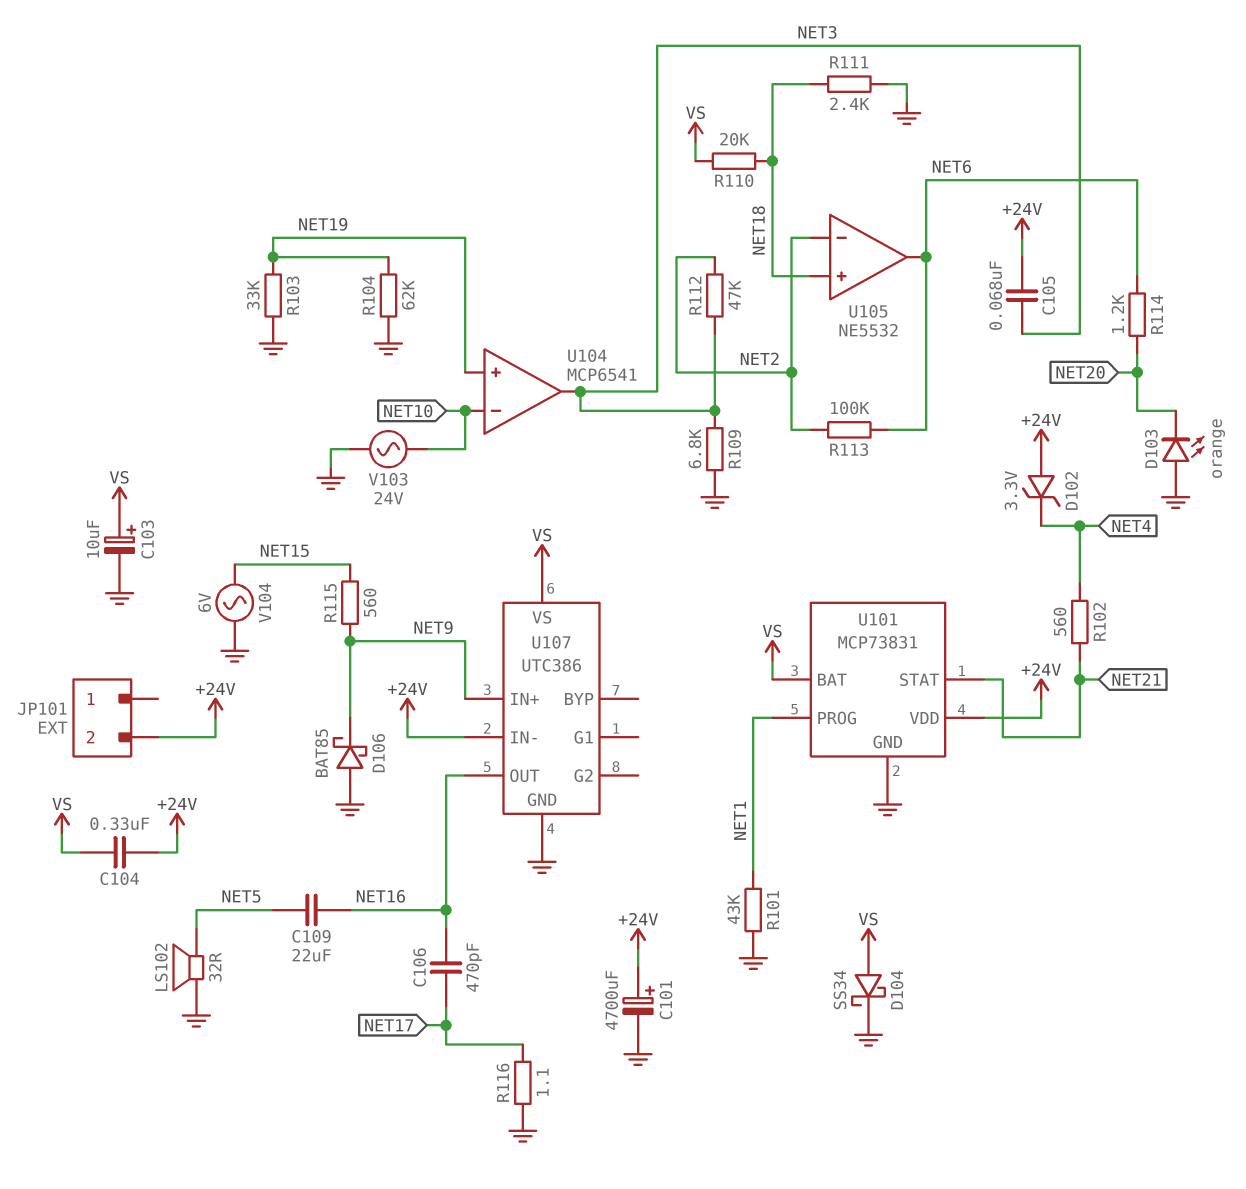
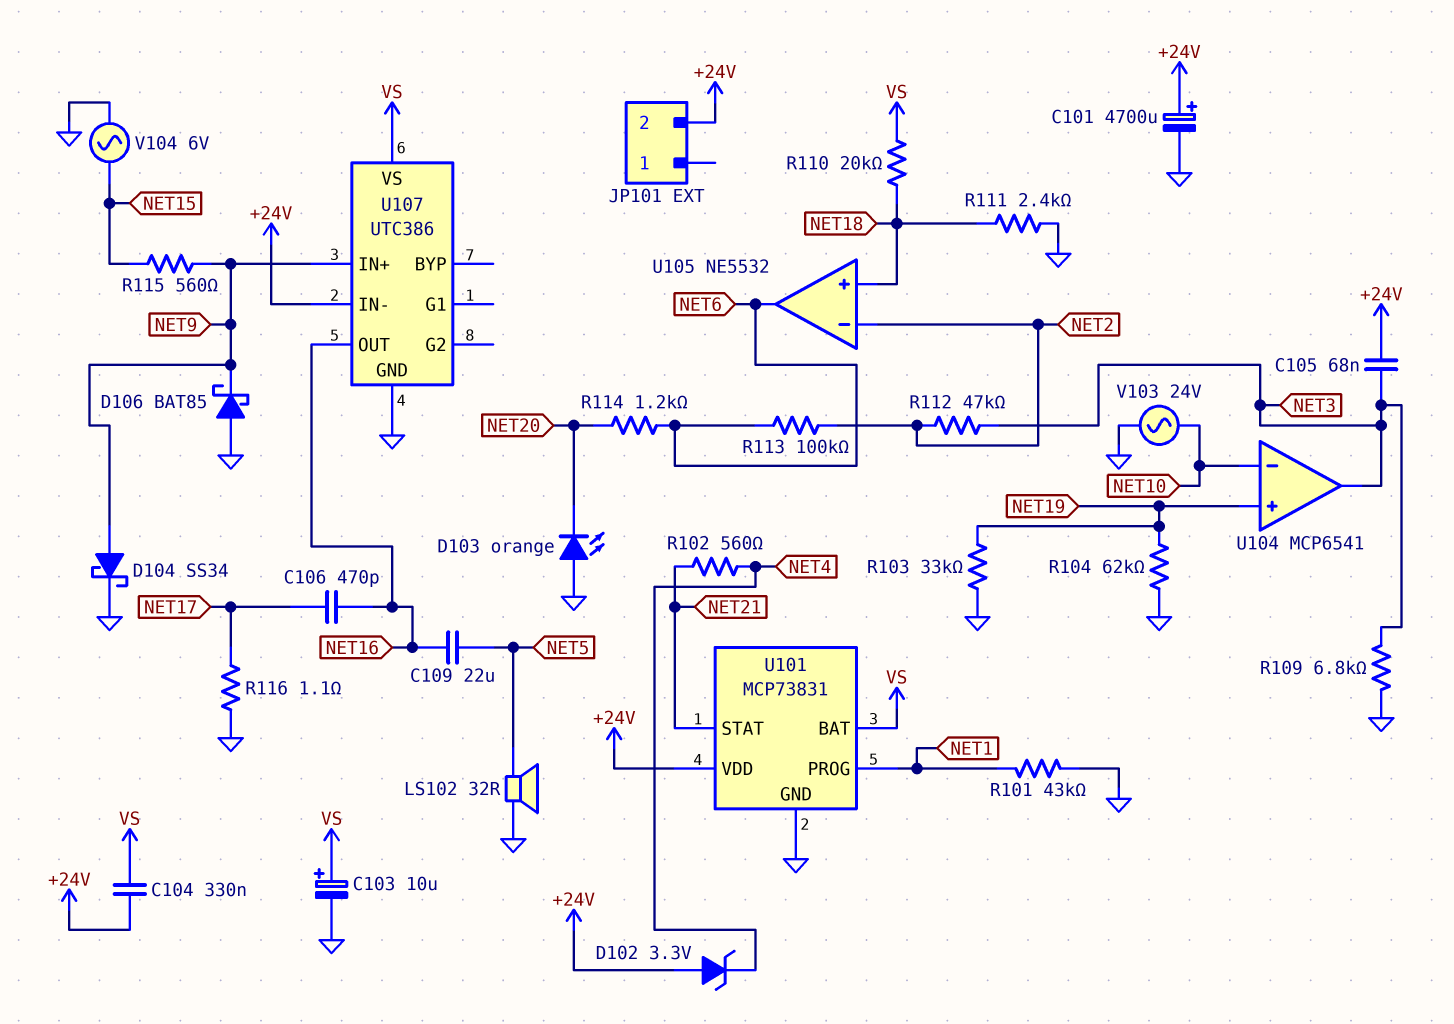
D104: schottky SS34 (A VS, K GND) -> schottky SS34 (A NET9, K GND)

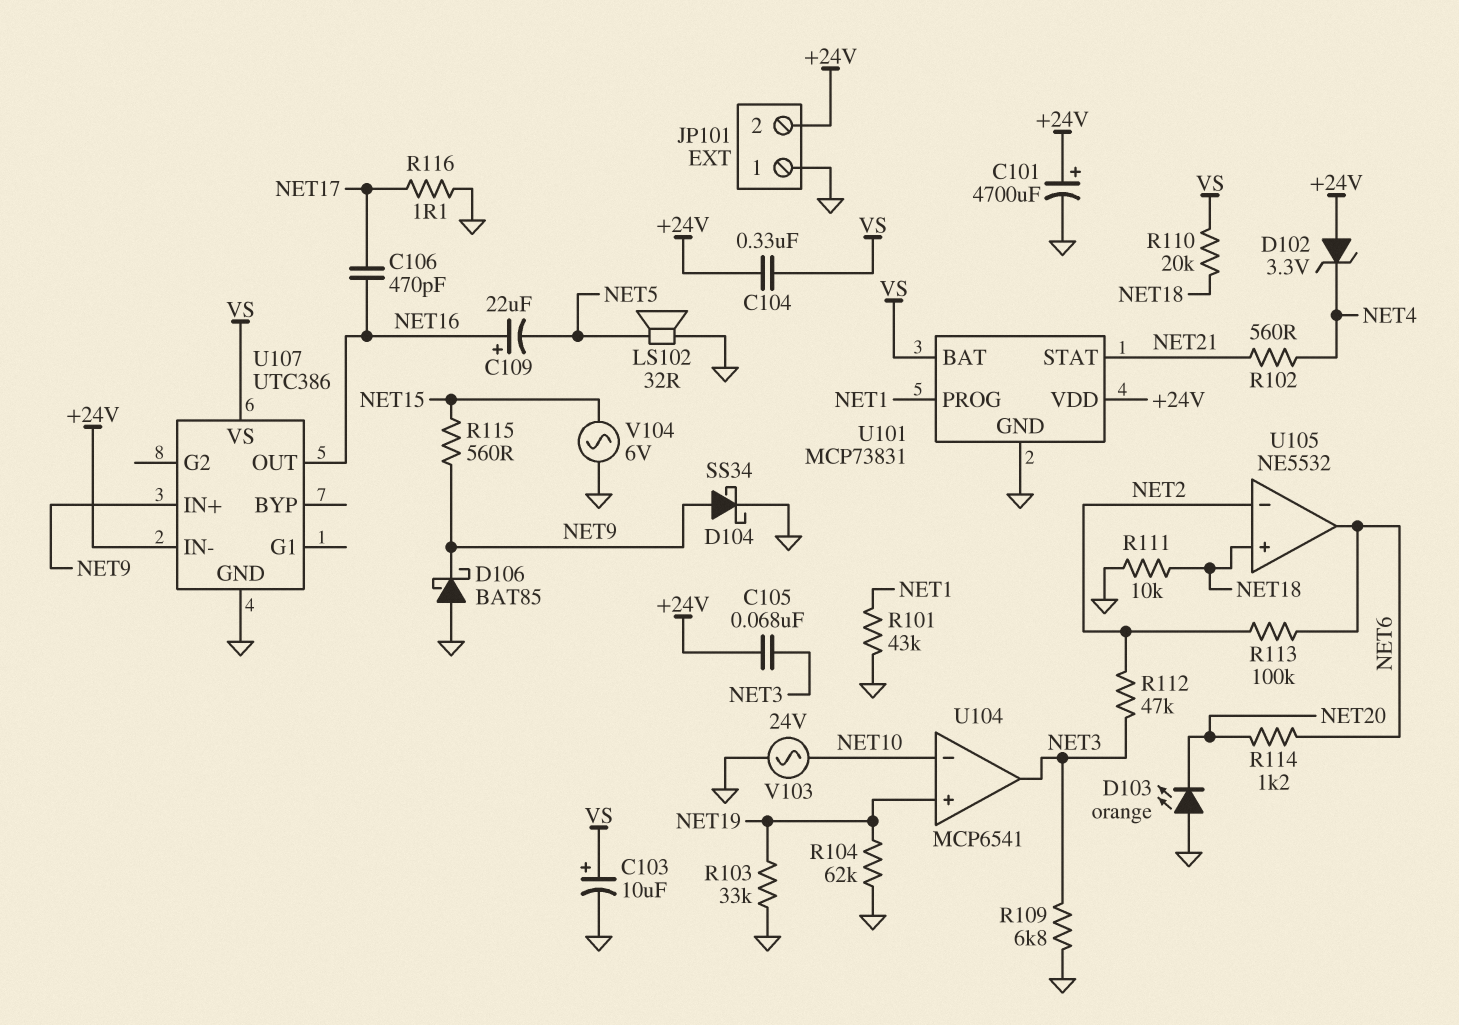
C109: 22uF (NET5, NET16) -> 22uF (plus NET16, minus NET5)
JP101 pin 1: none -> GND
R111: 2.4k (GND, NET18) -> 10k (GND, NET18)

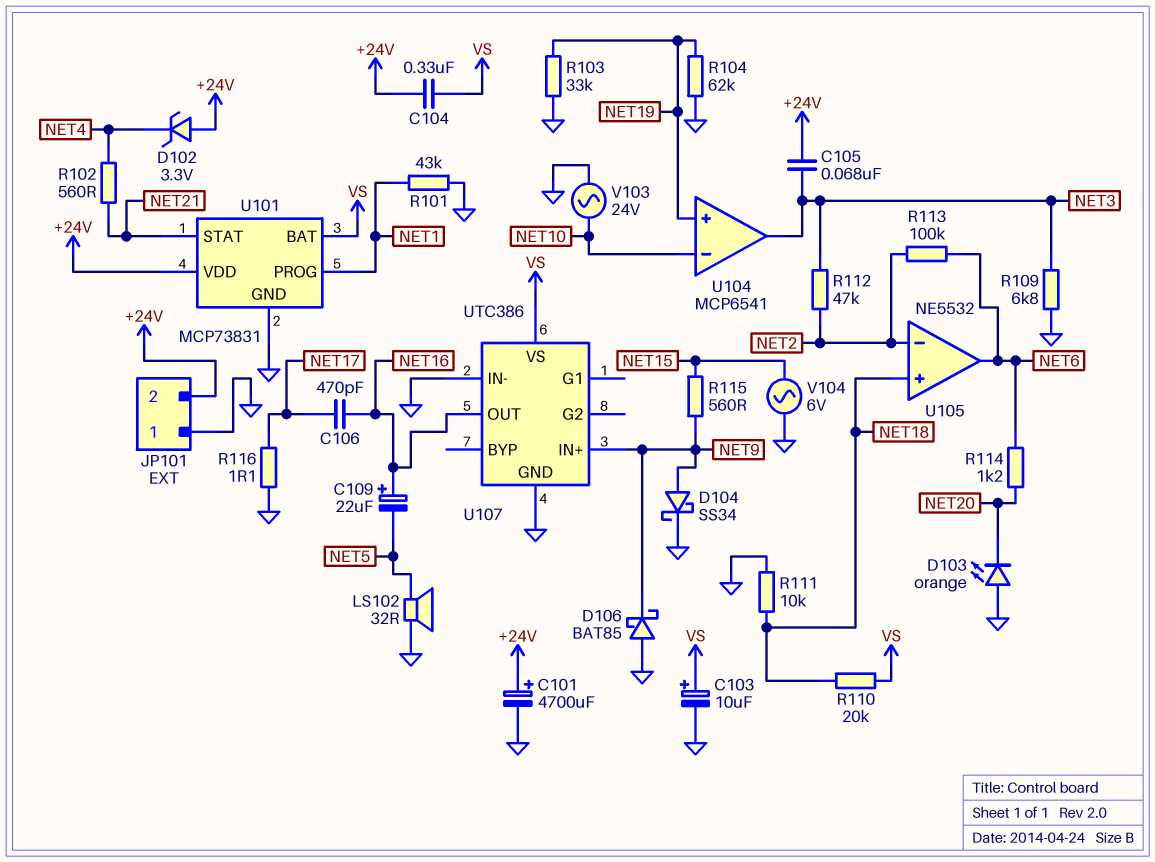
U107 pin IN-: +24V -> GND

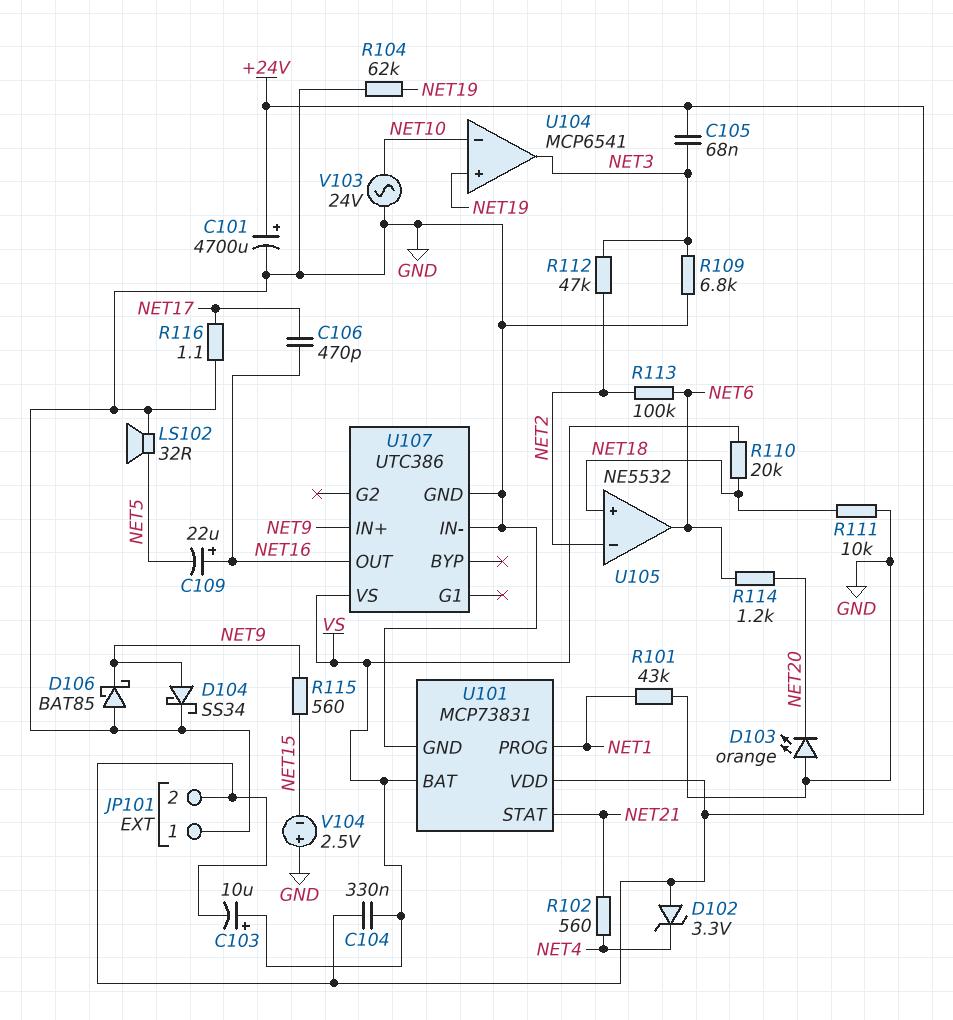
C103: 10uF (plus VS, minus GND) -> 10uF (plus VS, minus +24V)
R103: 33k (GND, NET19) -> none
V104: AC 6V (GND, NET15) -> 2.5V (plus GND, minus NET15)

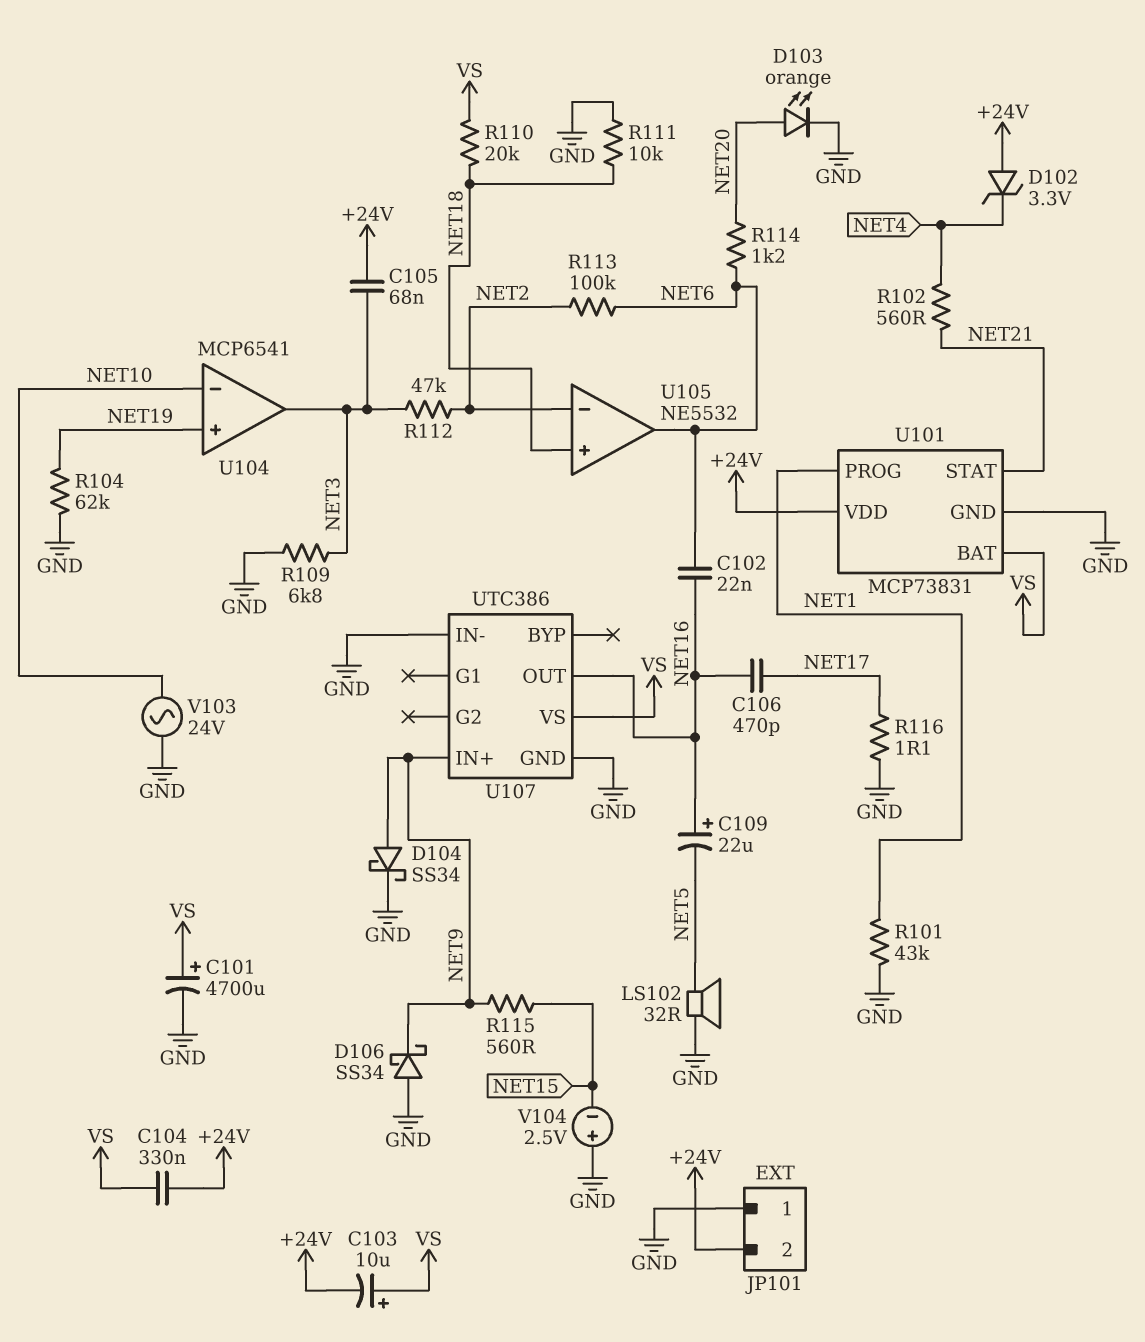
C101: 4700uF (plus +24V, minus GND) -> 4700uF (plus VS, minus GND)
C102: none -> 22nF (NET6, NET16)
D103: LED orange (A GND, K NET20) -> LED orange (A NET20, K GND)
D106: schottky BAT85 (A GND, K NET9) -> schottky SS34 (A GND, K NET9)

